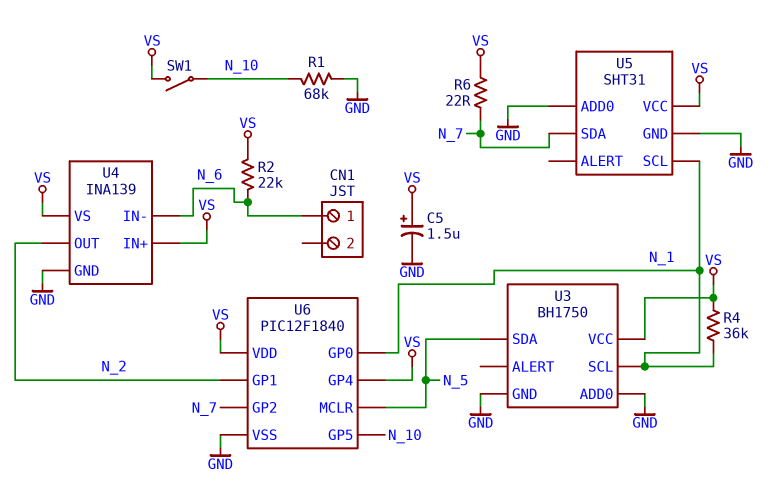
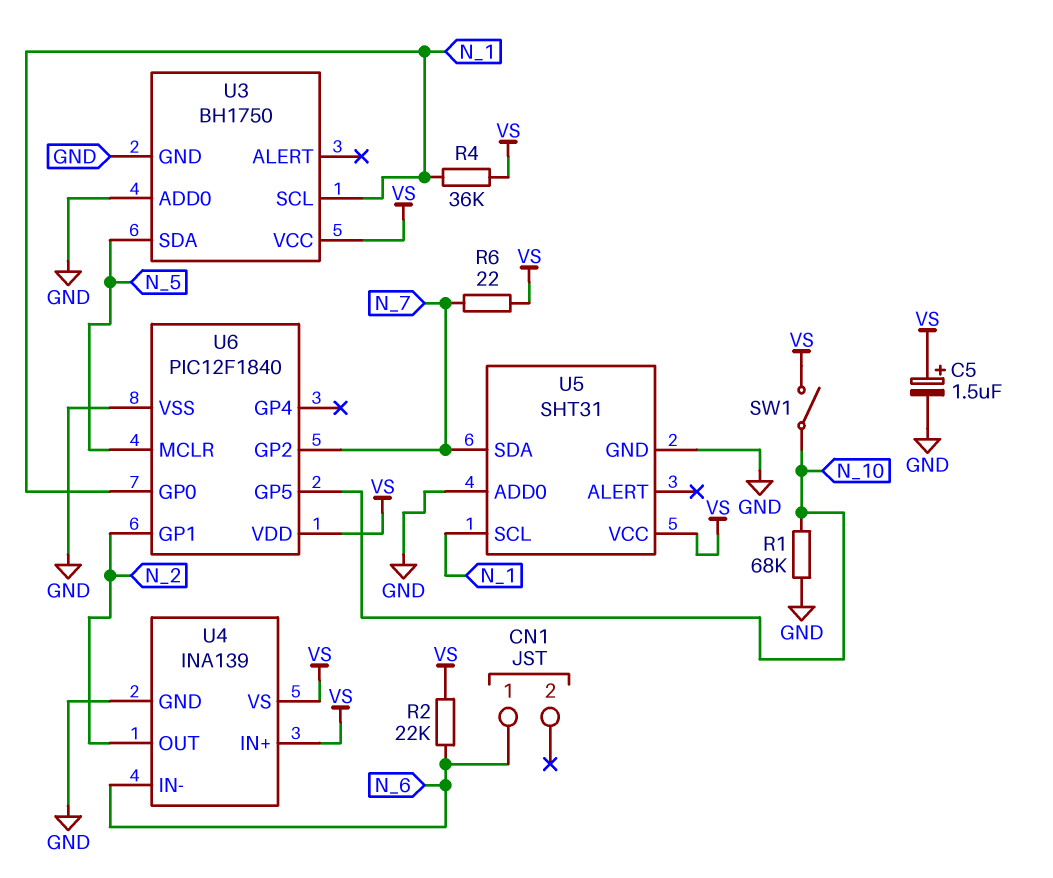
U6 pin GP4: VS -> none

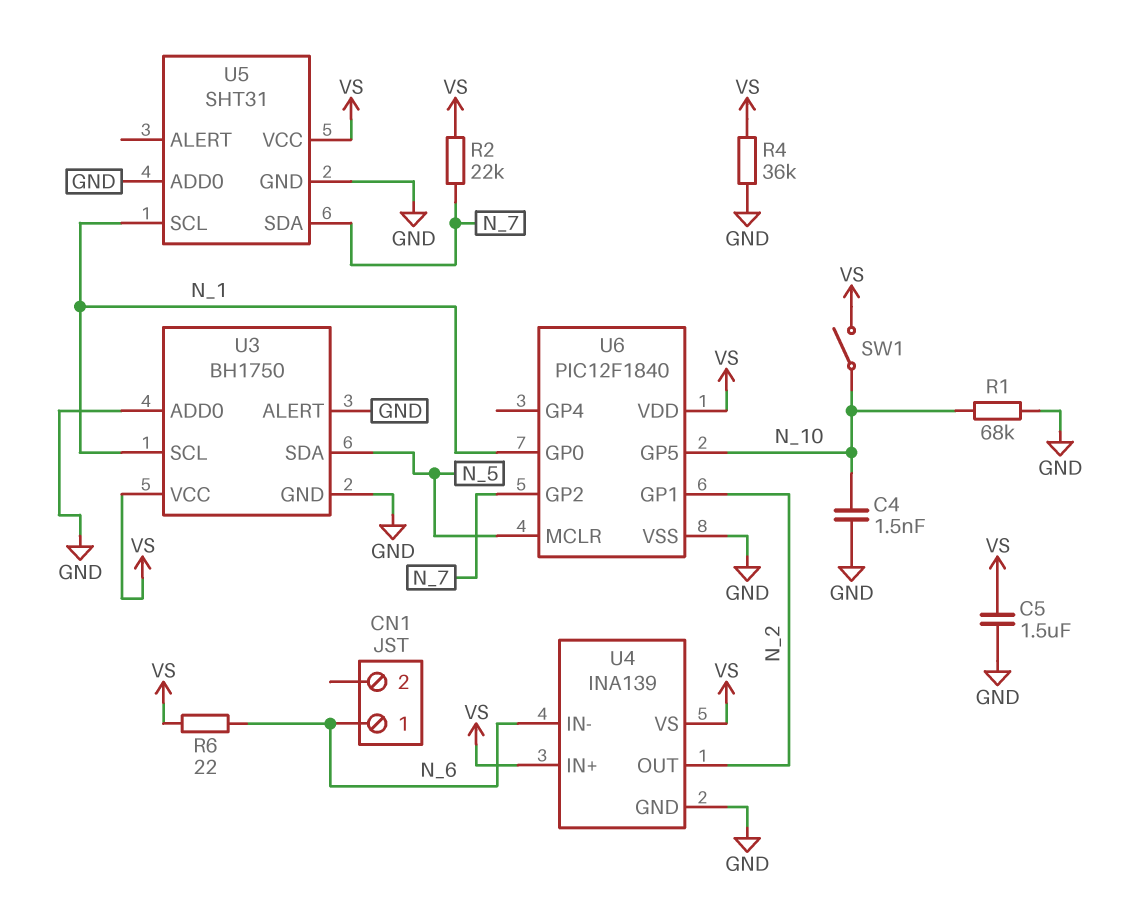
C4: none -> 1.5nF (GND, N_10)
C5: 1.5uF (plus VS, minus GND) -> 1.5uF (GND, VS)
R2: 22k (N_6, VS) -> 22k (N_7, VS)
R4: 36k (N_1, VS) -> 36k (GND, VS)
R6: 22 (N_7, VS) -> 22 (N_6, VS)
U3 pin ALERT: none -> GND

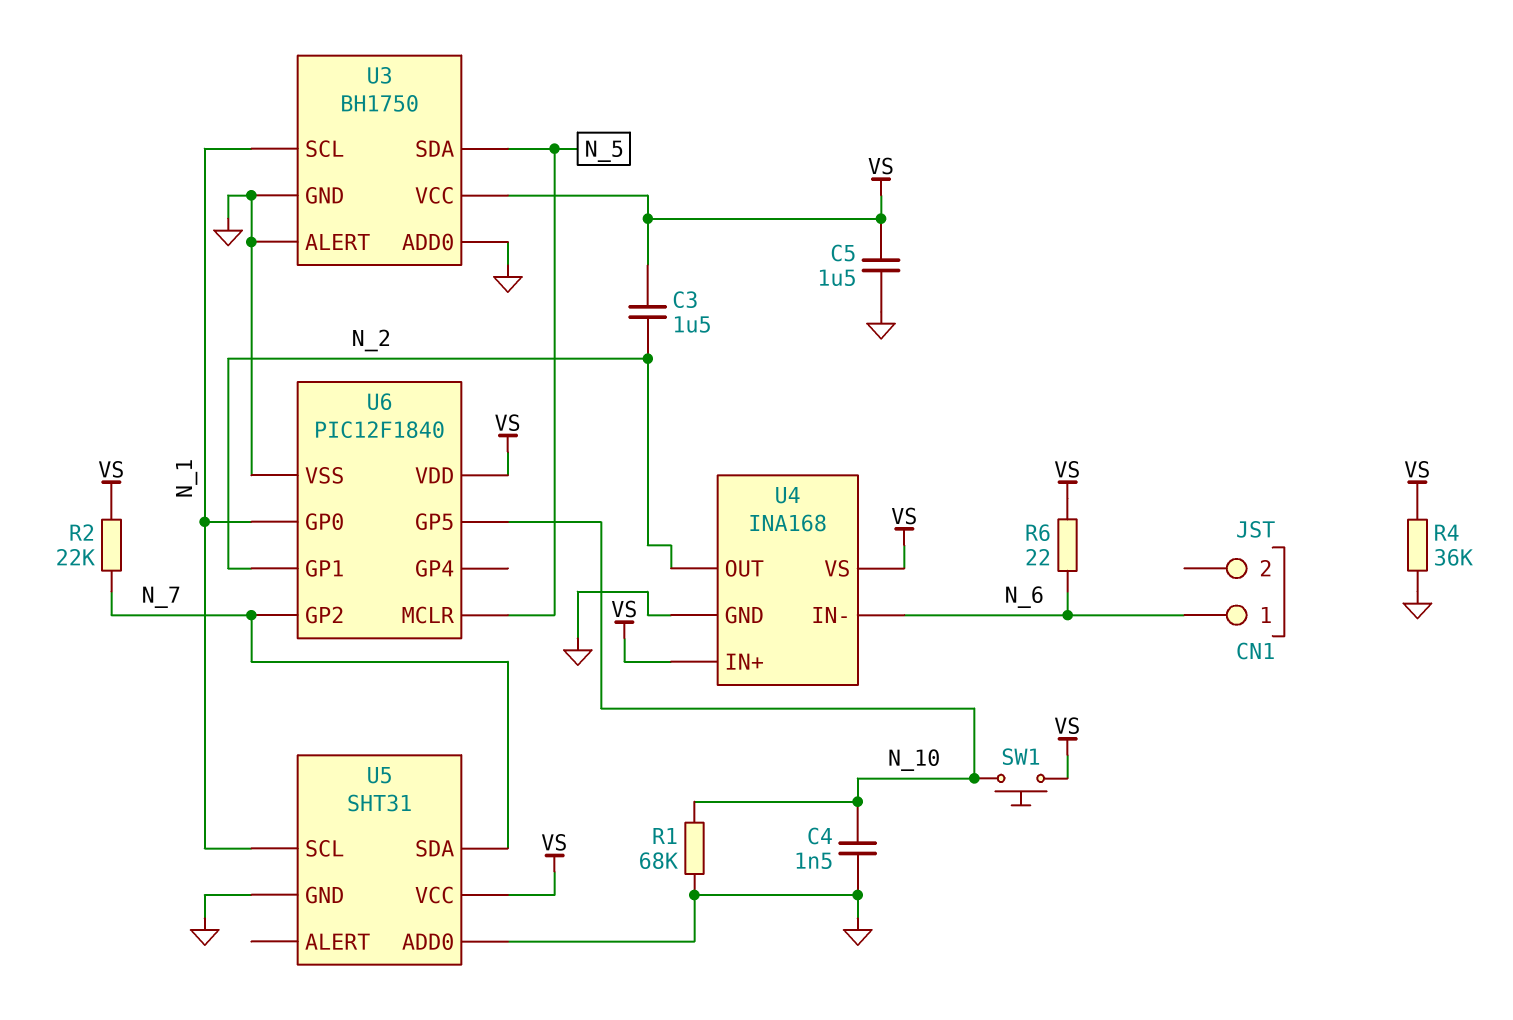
C3: none -> 1.5uF (N_2, VS)
SW1: switch (N_10, VS) -> button (N_10, VS)
U4: INA139 -> INA168

